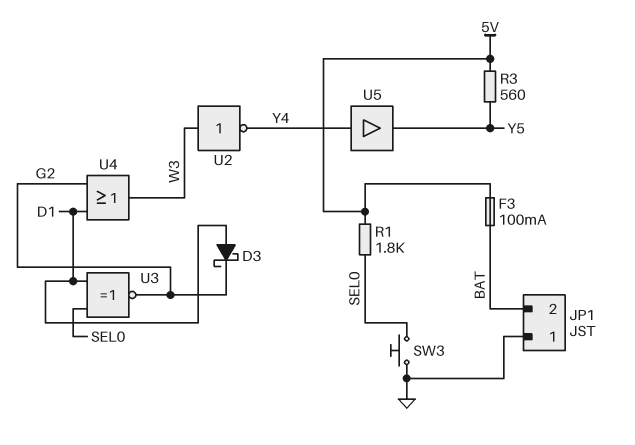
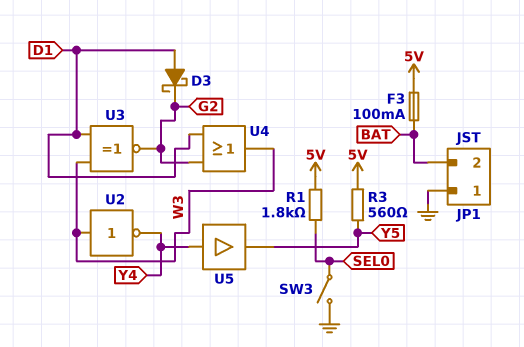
SW3: button (GND, SEL0) -> switch (GND, SEL0)
U3: XNOR (in D1, in SEL0, out G2) -> XNOR (in D1, in W3, out G2)

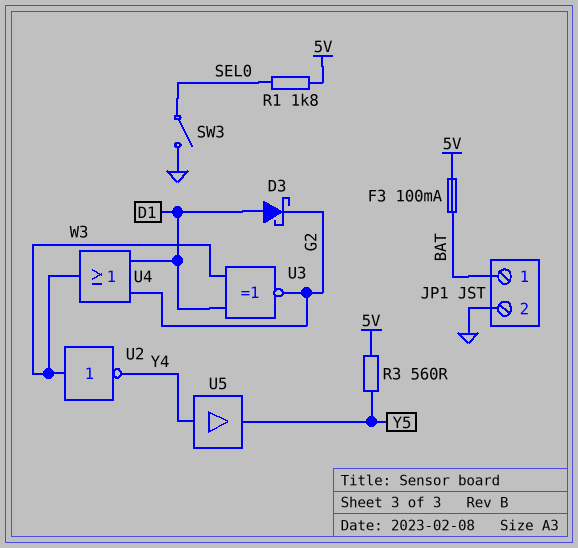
JP1 pin 1: GND -> BAT
JP1 pin 2: BAT -> GND

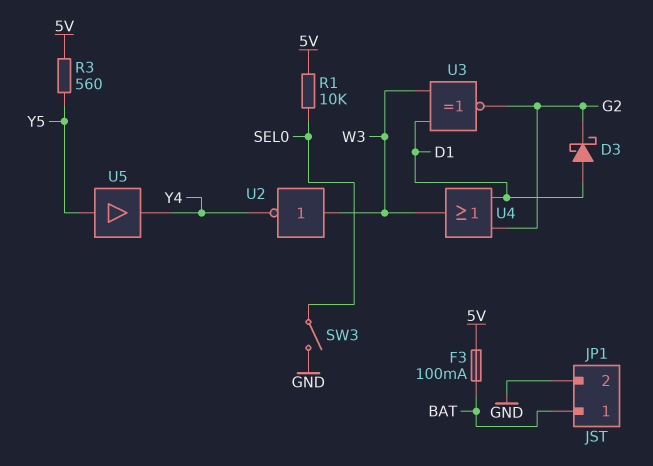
R1: 1.8k (5V, SEL0) -> 10k (5V, SEL0)
U5: buffer (in Y4, out Y5) -> buffer (in Y5, out Y4)

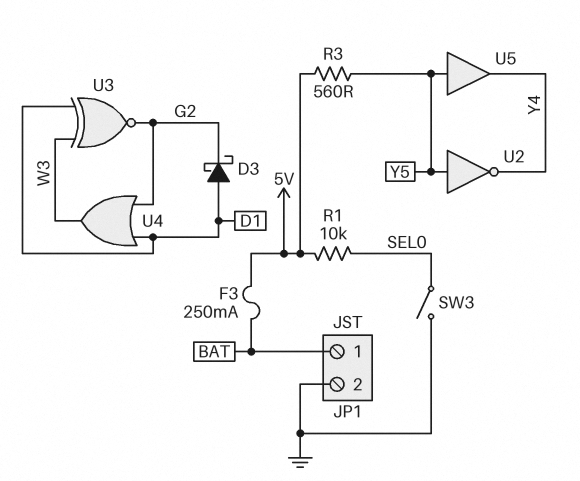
F3: 100mA (5V, BAT) -> 250mA (5V, BAT)
U2: NOT (in W3, out Y4) -> NOT (in Y5, out Y4)

